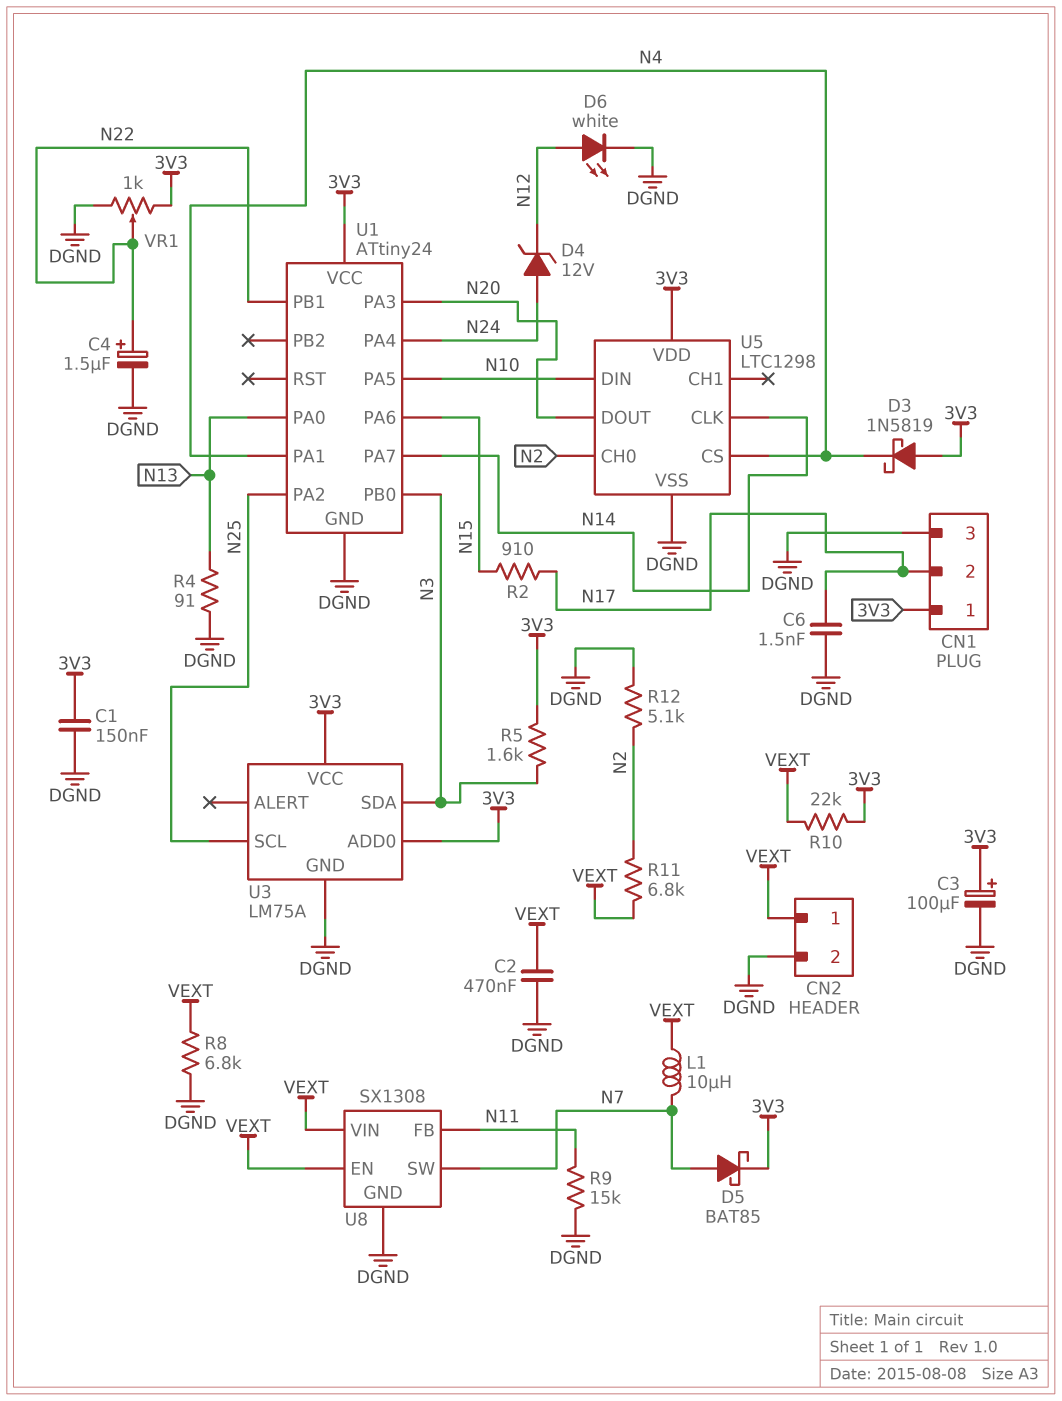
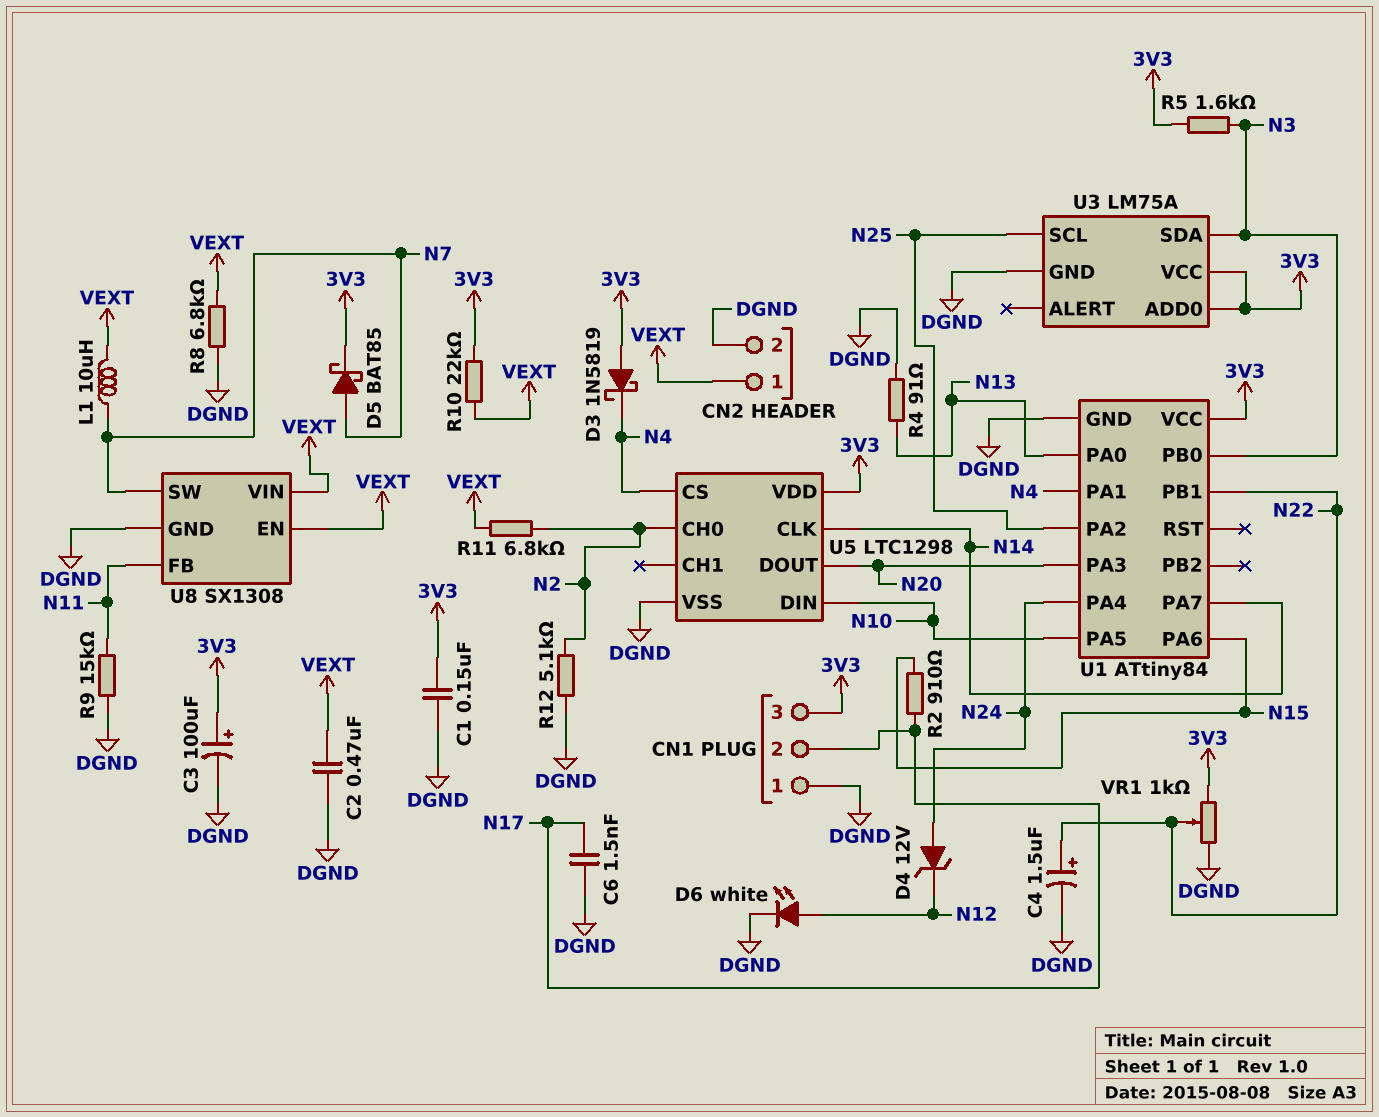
CN1 pin 1: 3V3 -> DGND
CN1 pin 3: DGND -> 3V3
U1: ATtiny24 -> ATtiny84

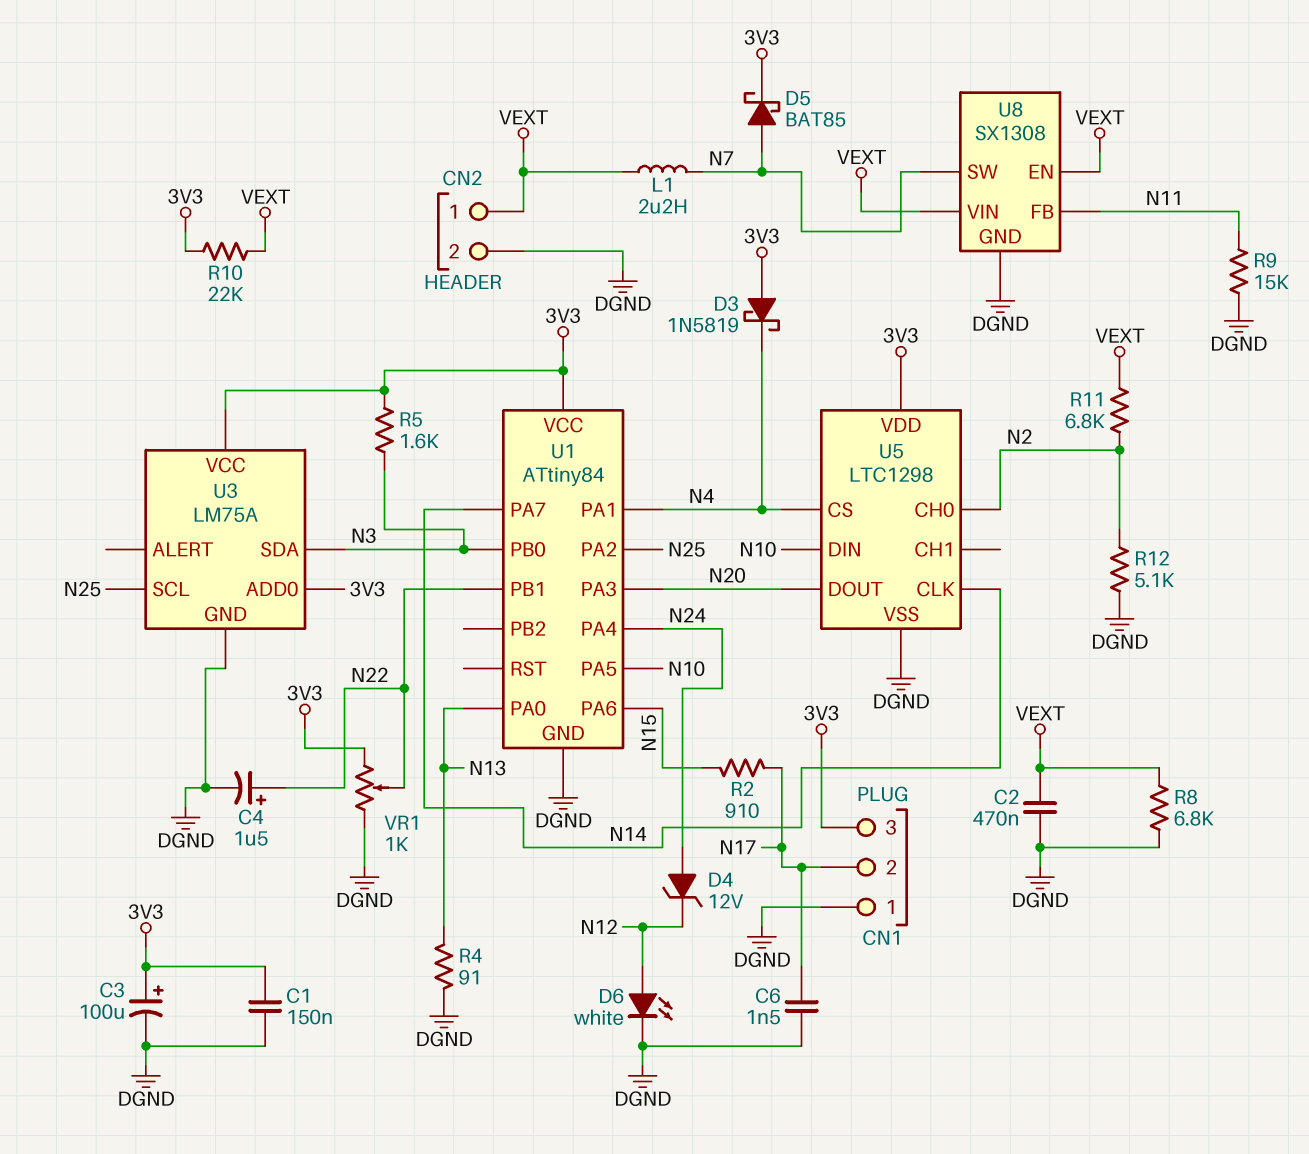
L1: 10uH (N7, VEXT) -> 2.2uH (N7, VEXT)

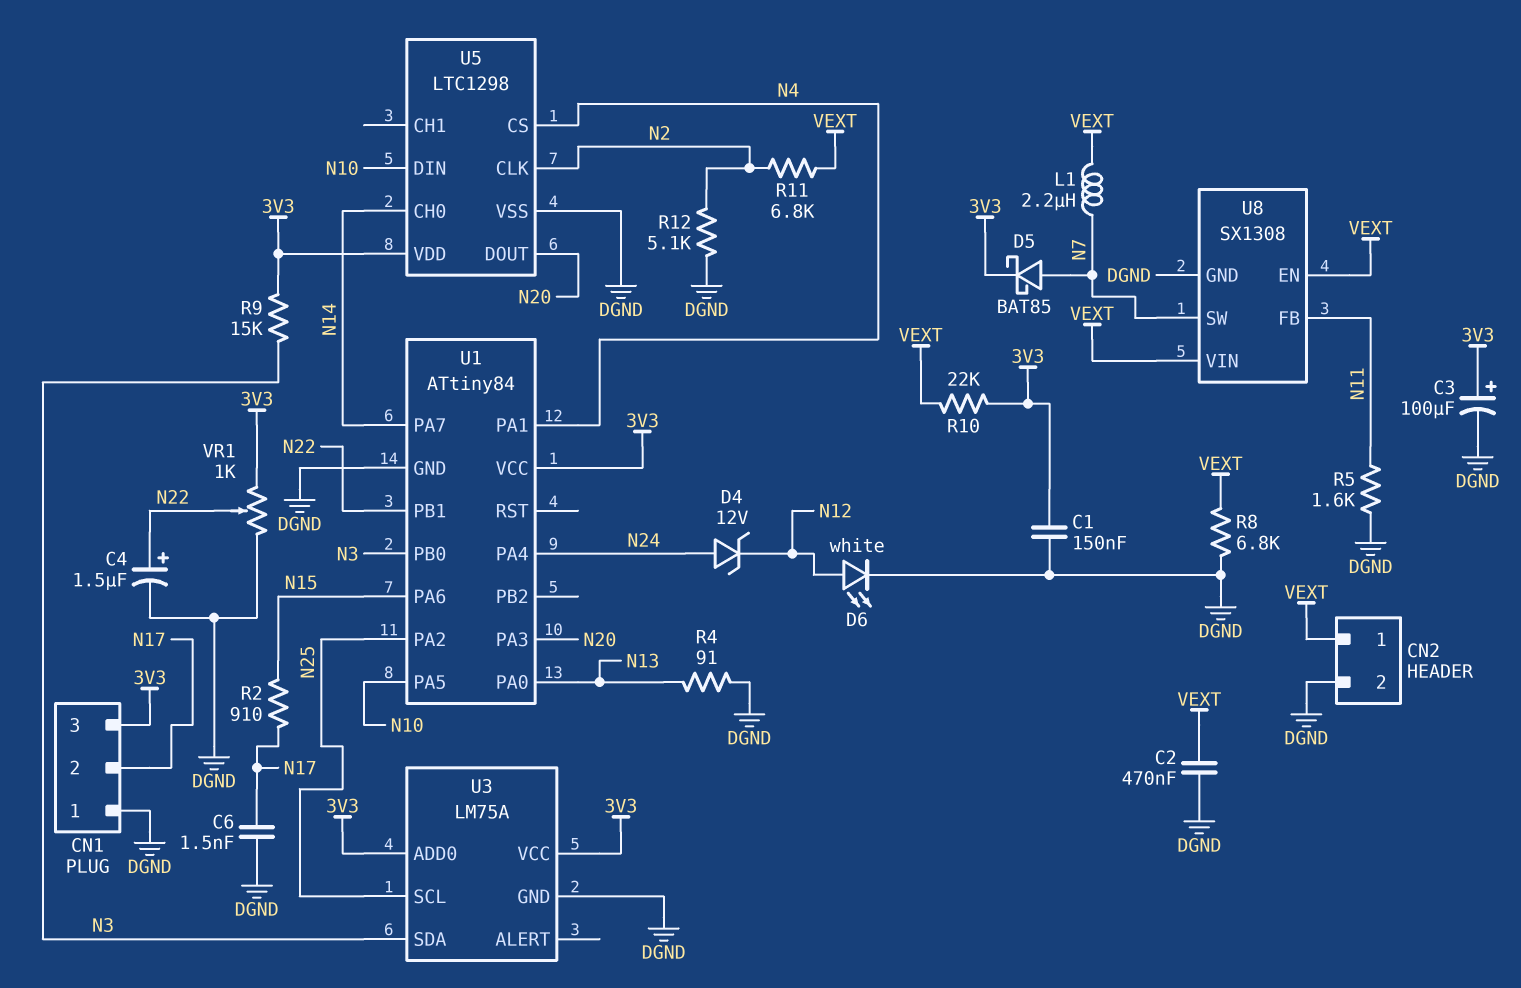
D3: schottky 1N5819 (A 3V3, K N4) -> none
R5: 1.6k (3V3, N3) -> 1.6k (DGND, N11)
R9: 15k (DGND, N11) -> 15k (3V3, N3)
U5 pin CH0: N2 -> N14
U5 pin CLK: N14 -> N2

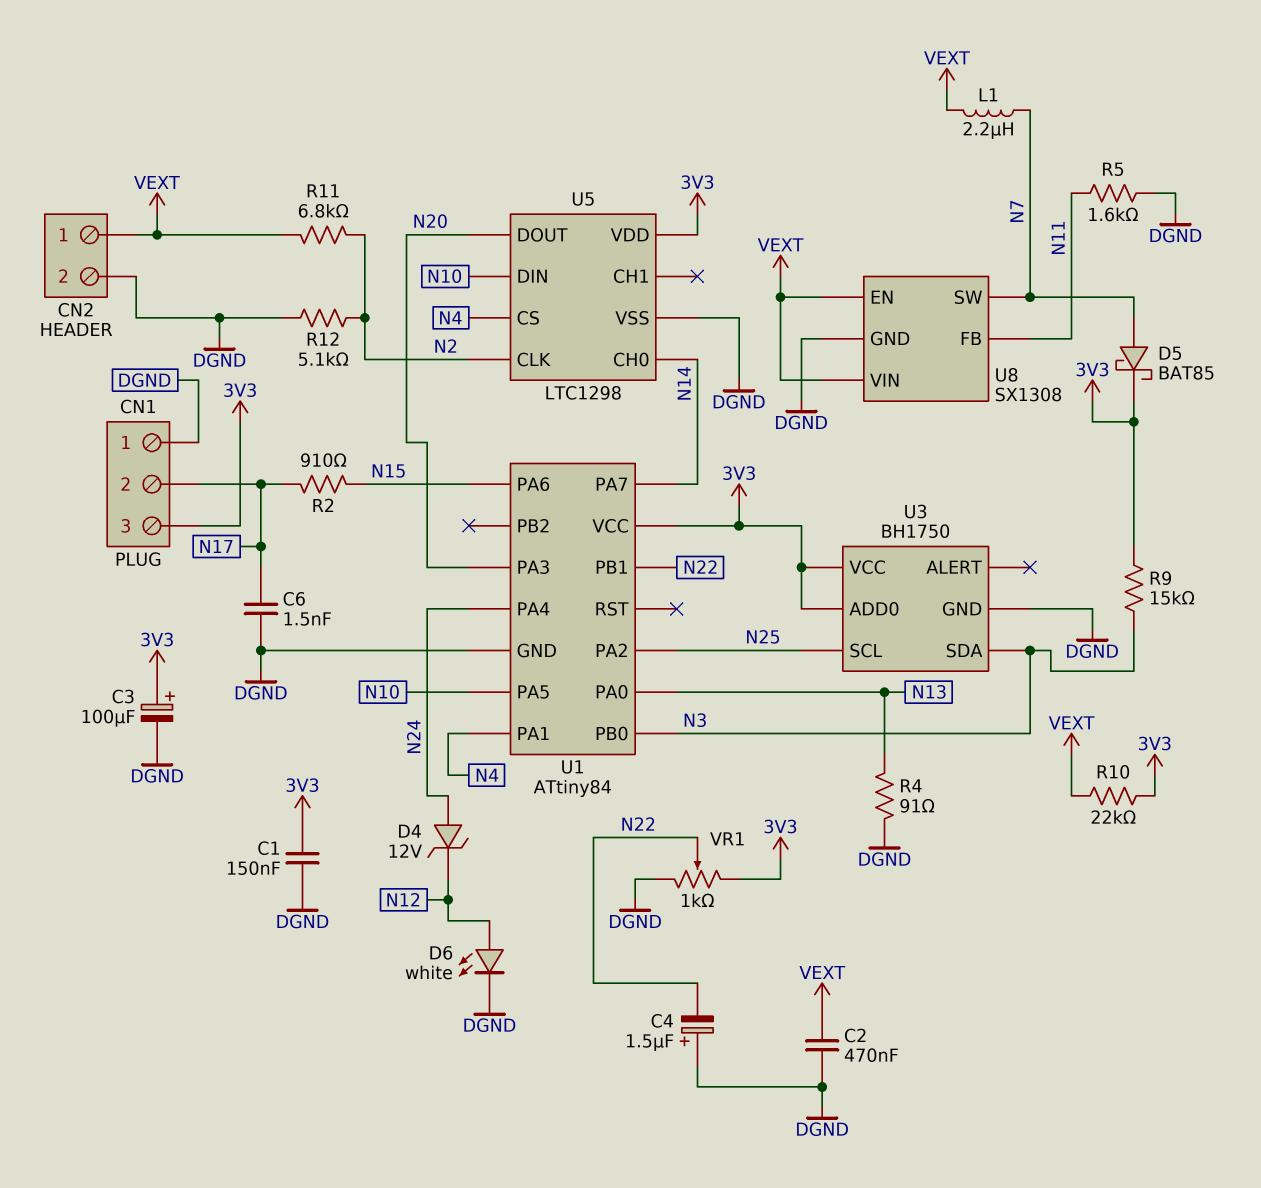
C4: 1.5uF (plus N22, minus DGND) -> 1.5uF (plus DGND, minus N22)
R8: 6.8k (DGND, VEXT) -> none
U3: LM75A -> BH1750

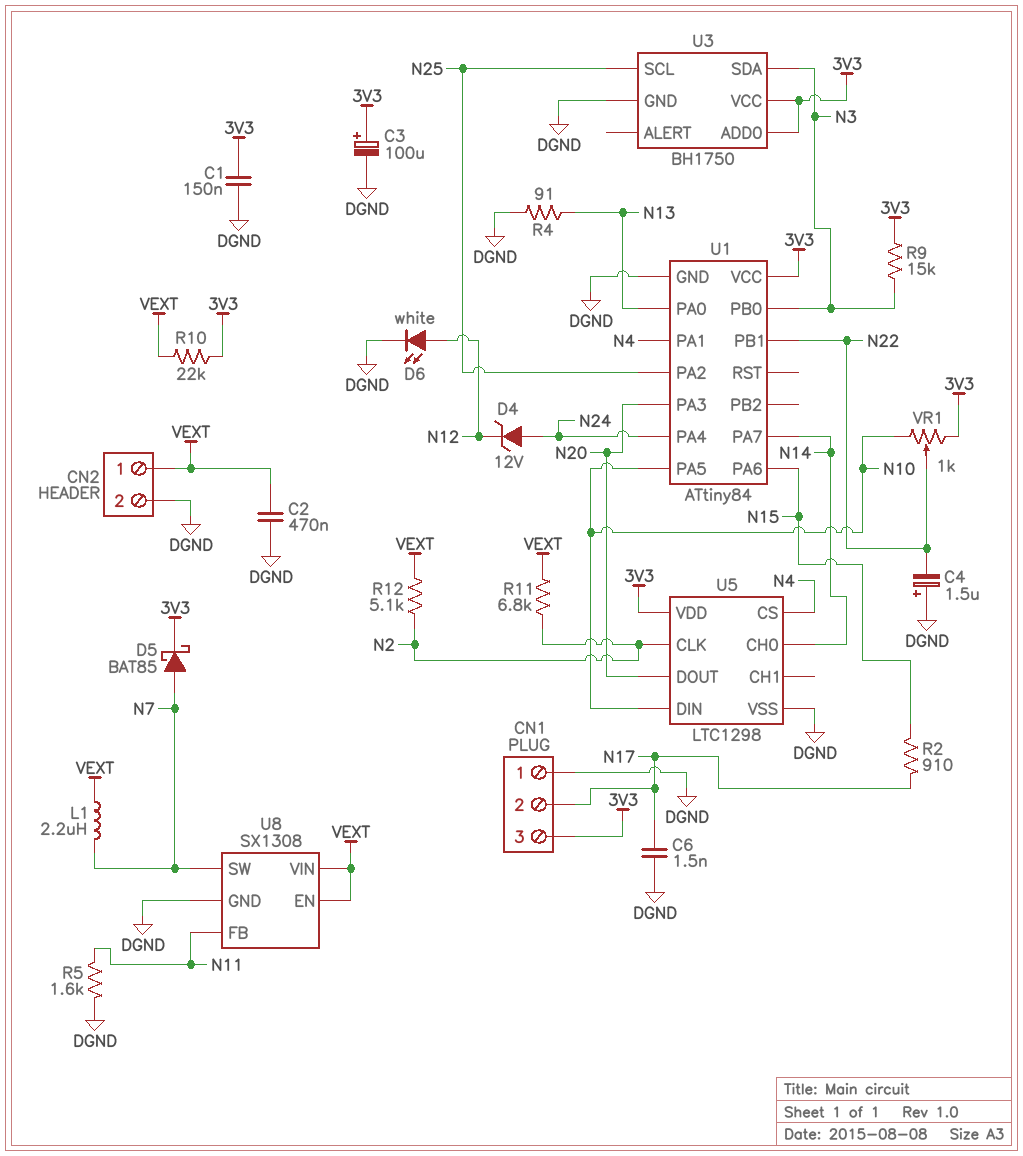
R12: 5.1k (DGND, N2) -> 5.1k (N2, VEXT)
VR1: 1k (3V3, DGND, wiper N22) -> 1k (3V3, N10, wiper N22)

